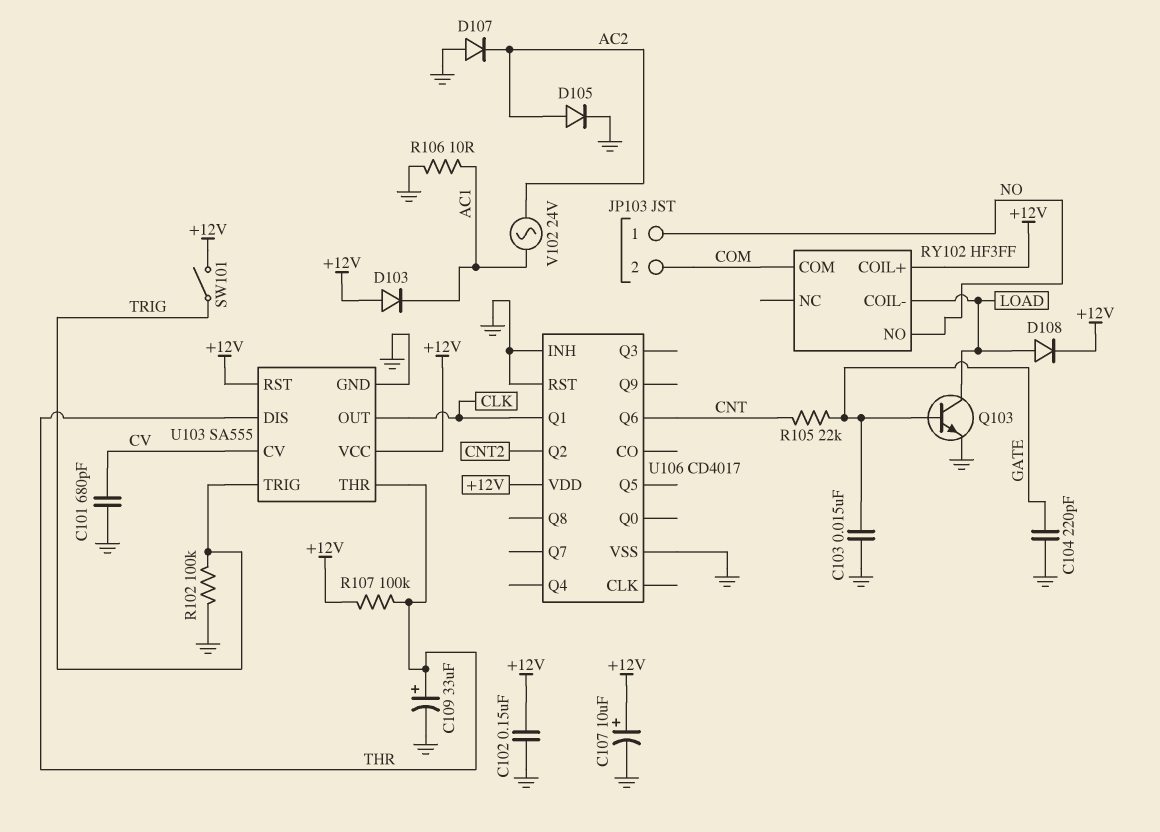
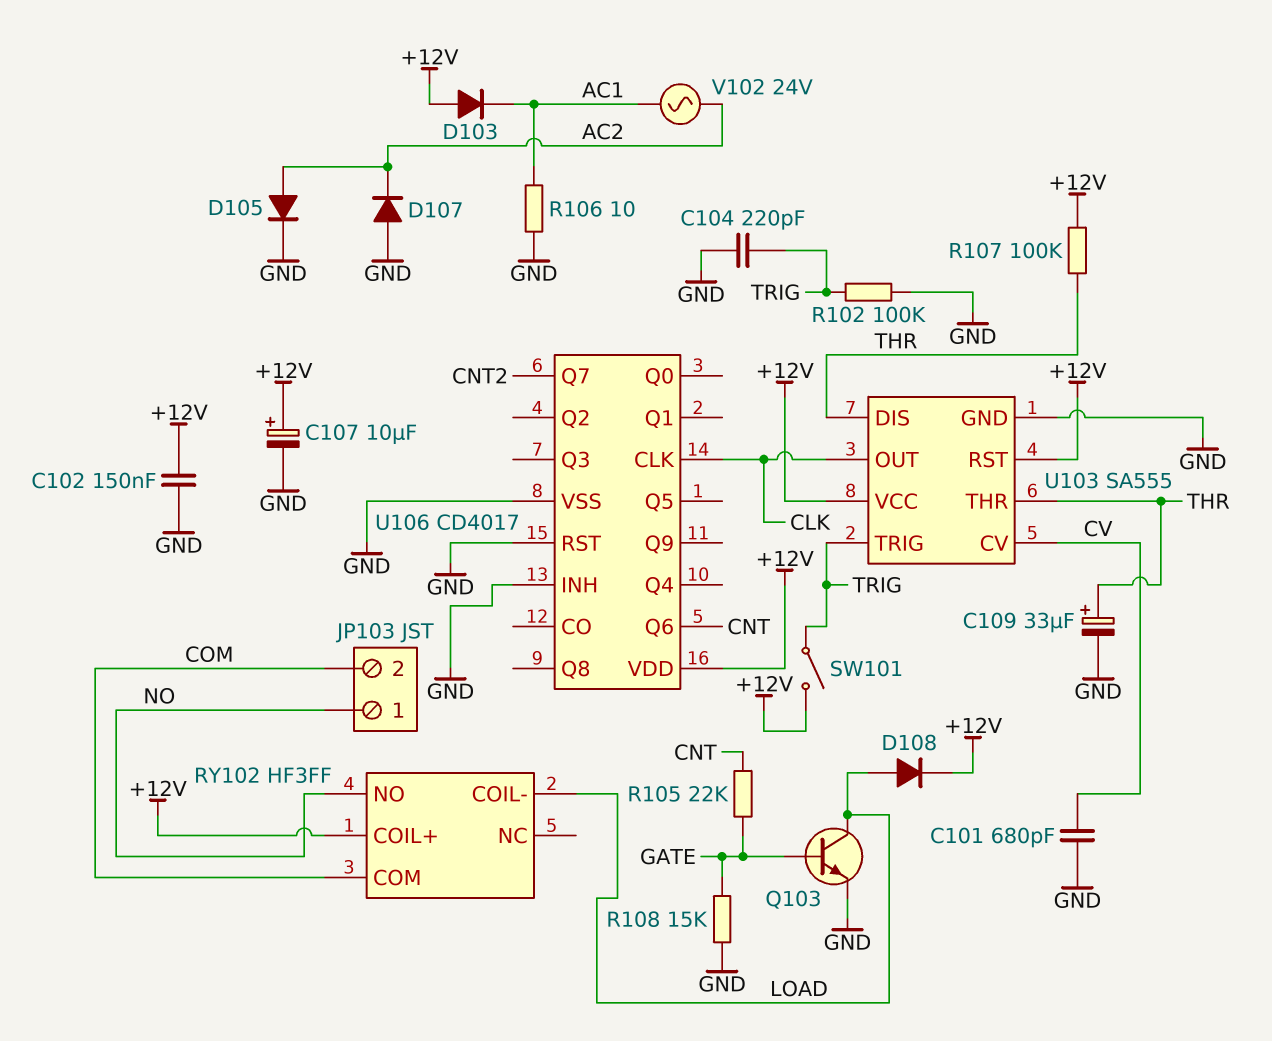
C103: 15nF (GATE, GND) -> none
C104: 220pF (GATE, GND) -> 220pF (GND, TRIG)
R108: none -> 15k (GATE, GND)
U106 pin CLK: none -> CLK
U106 pin Q1: CLK -> none
U106 pin Q2: CNT2 -> none
U106 pin Q7: none -> CNT2

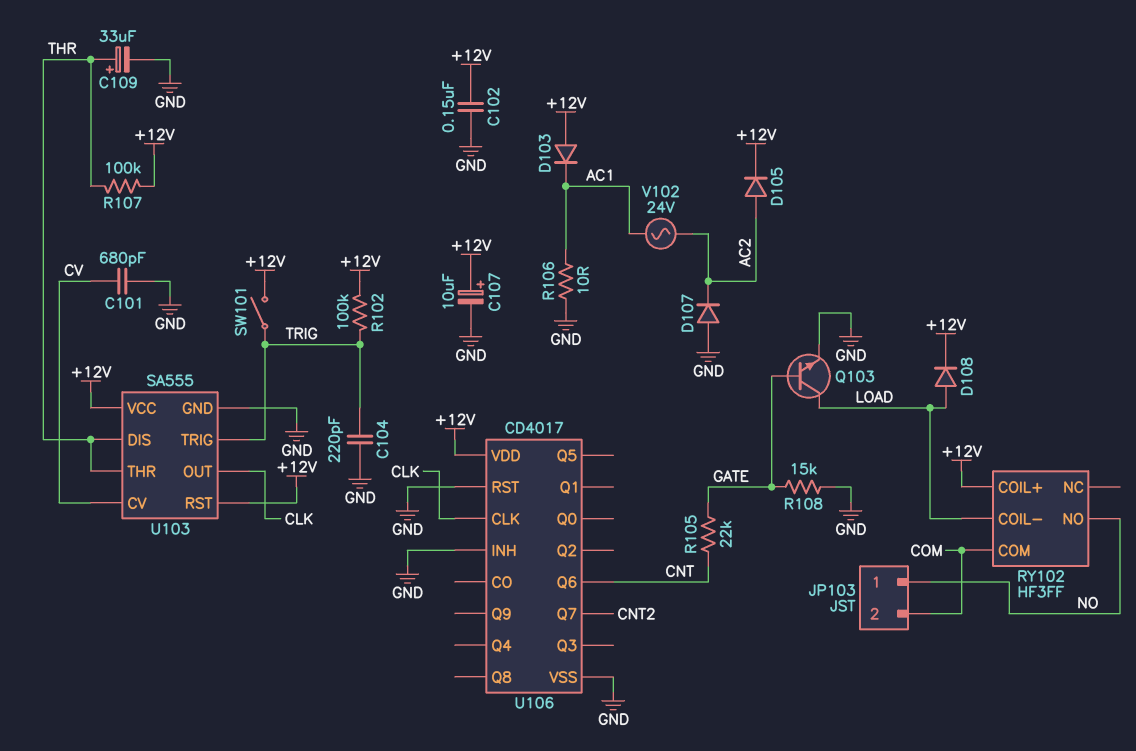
D105: diode (A AC2, K GND) -> diode (A AC2, K +12V)
R102: 100k (GND, TRIG) -> 100k (+12V, TRIG)

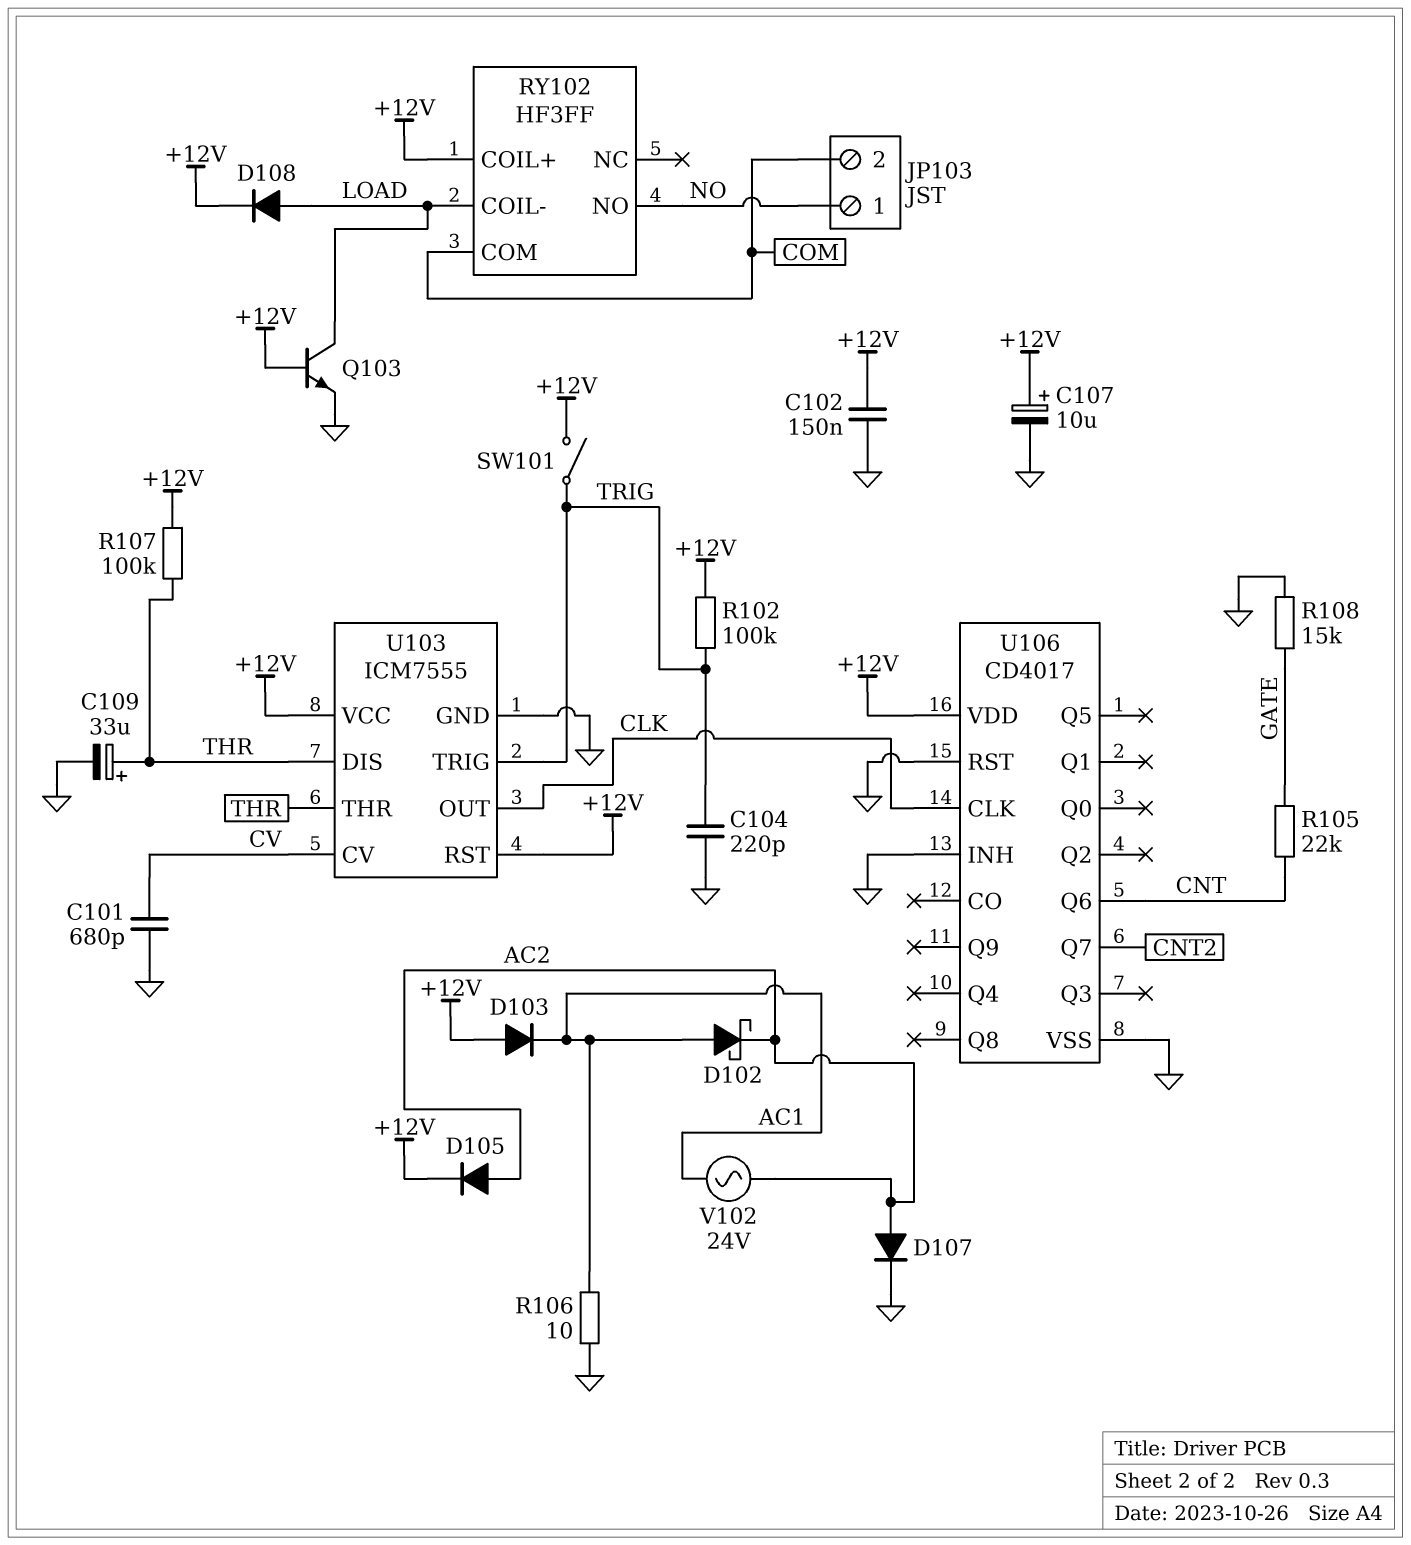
D102: none -> schottky (A AC1, K AC2)
D107: diode (A GND, K AC2) -> diode (A AC2, K GND)
Q103: NPN (B GATE, C LOAD, E GND) -> NPN (B +12V, C LOAD, E GND)
U103: SA555 -> ICM7555

